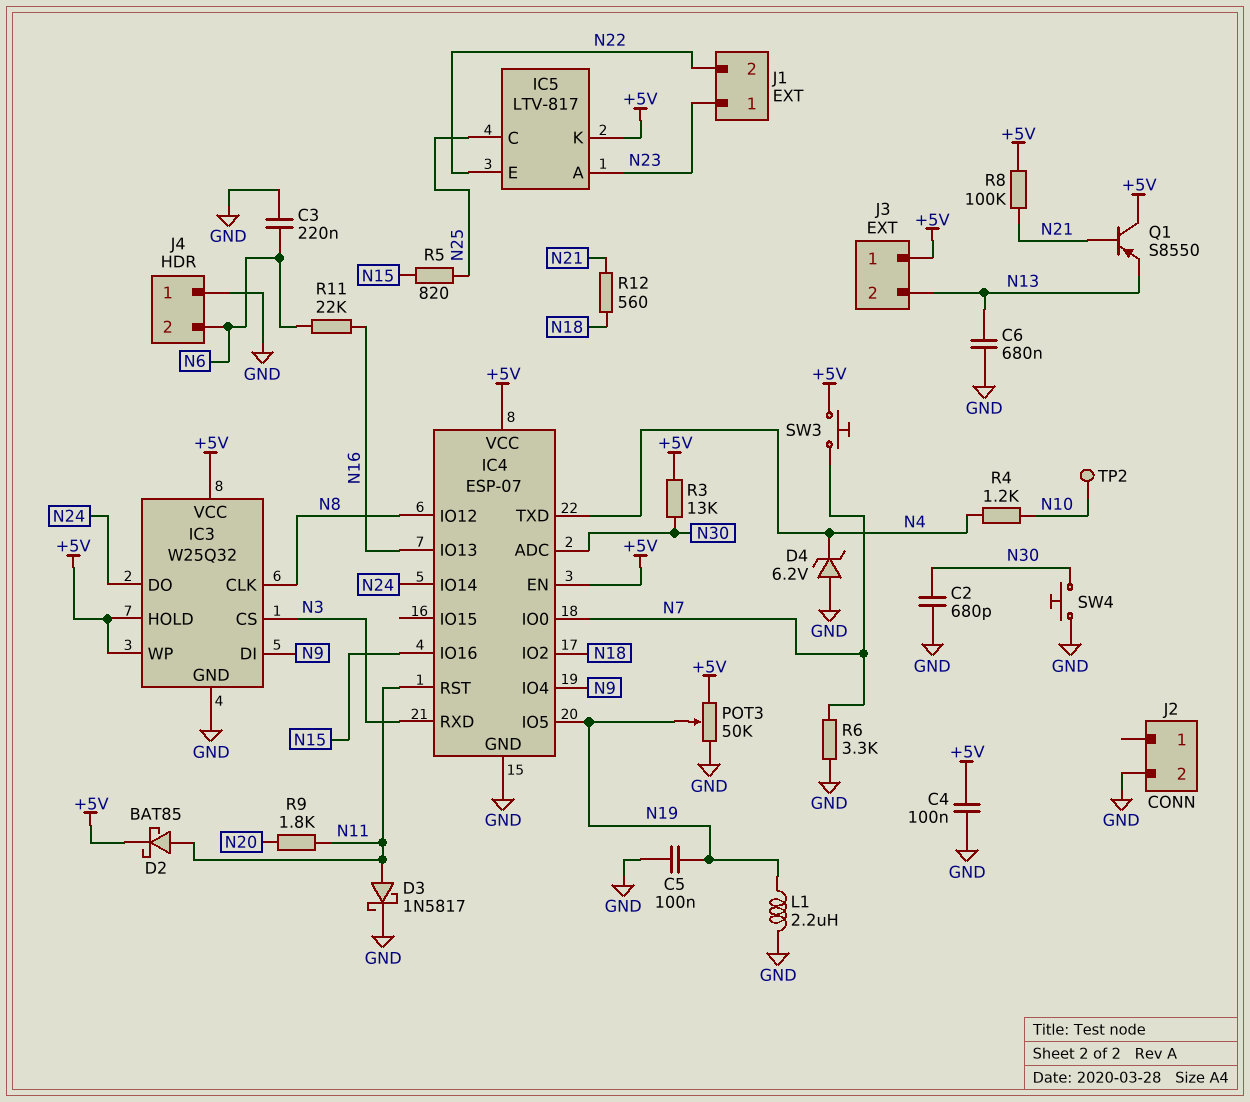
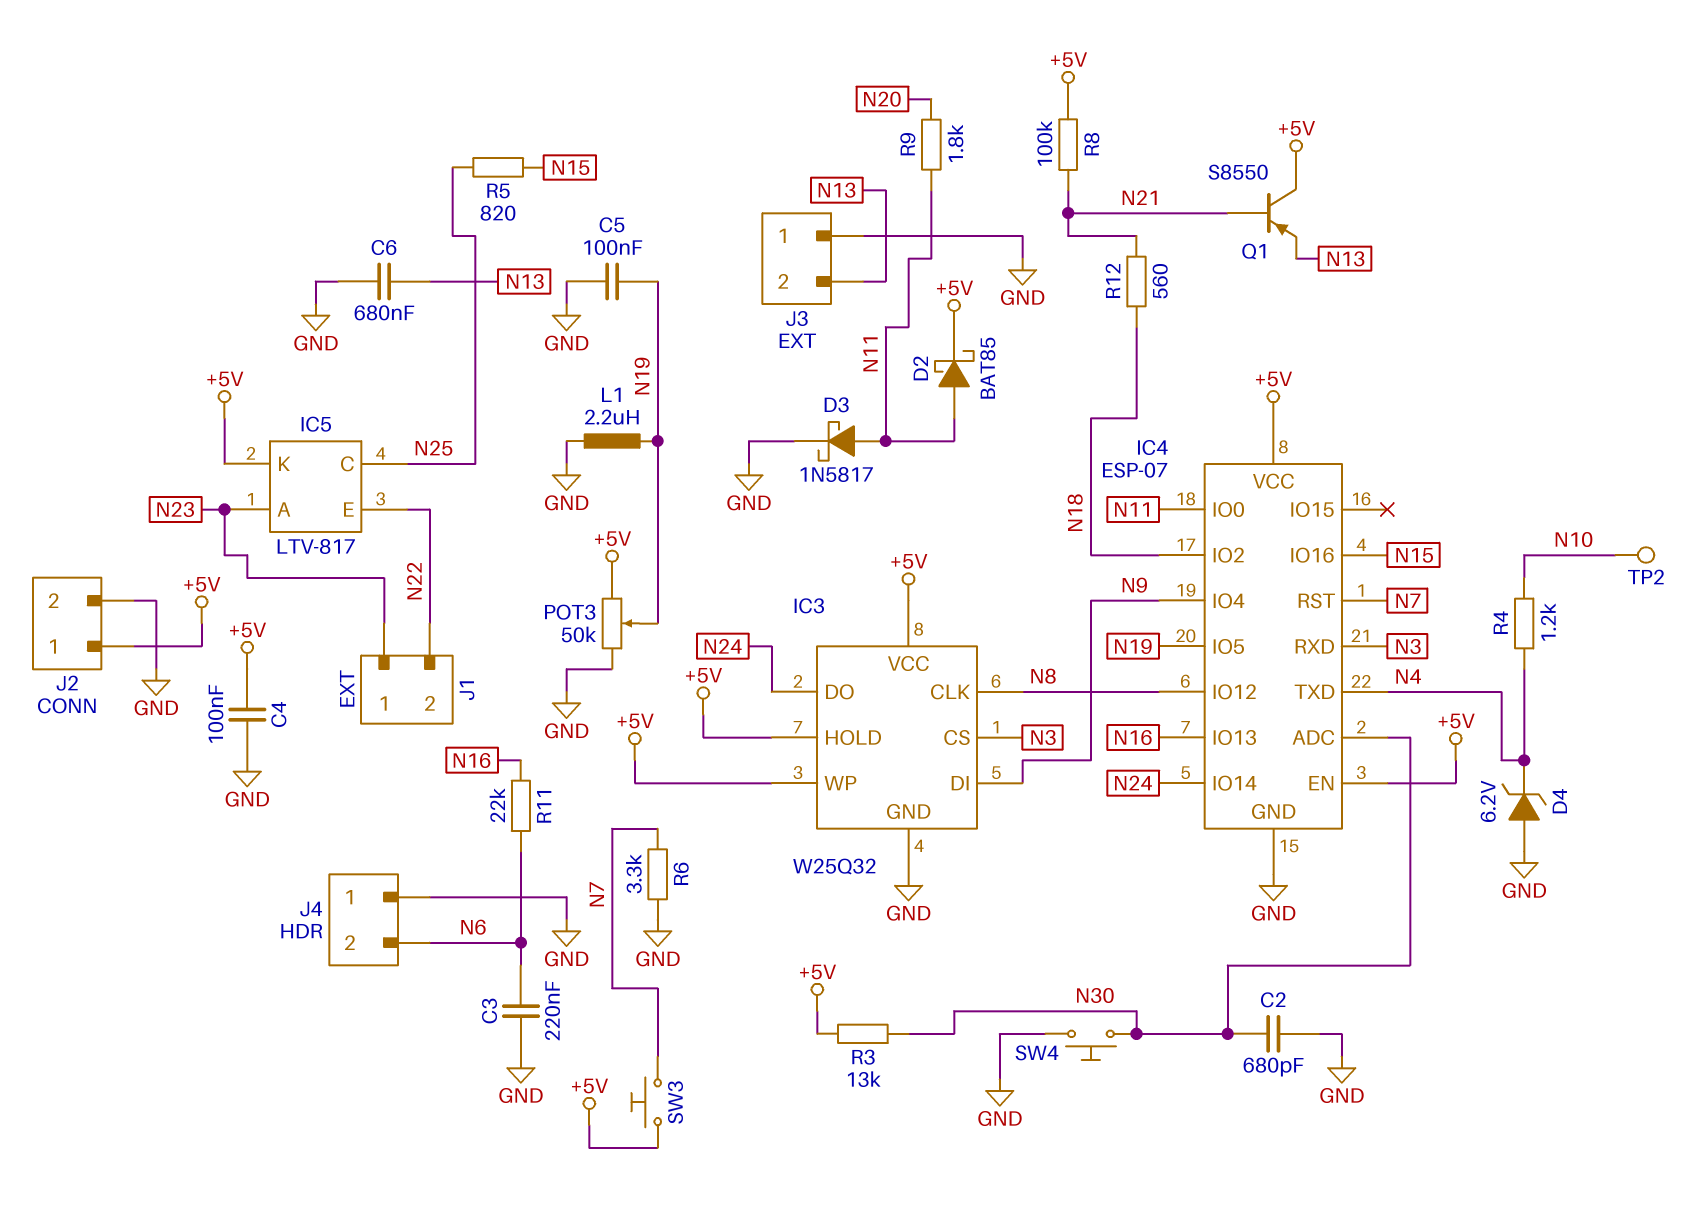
IC4 pin IO0: N7 -> N11
IC4 pin RST: N11 -> N7
J2 pin 1: none -> +5V
J3 pin 1: +5V -> GND

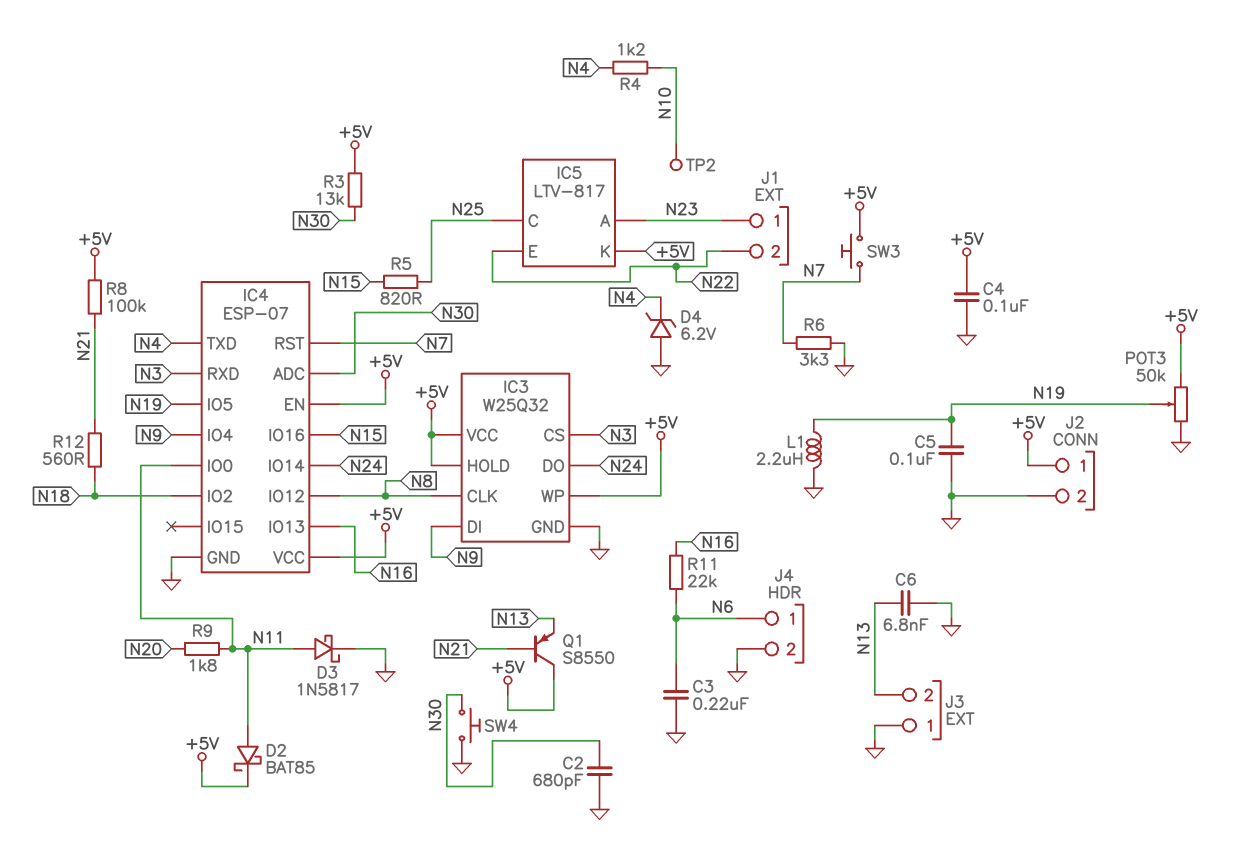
C6: 680nF (GND, N13) -> 6.8nF (GND, N13)
J4 pin 1: GND -> N6
J4 pin 2: N6 -> GND

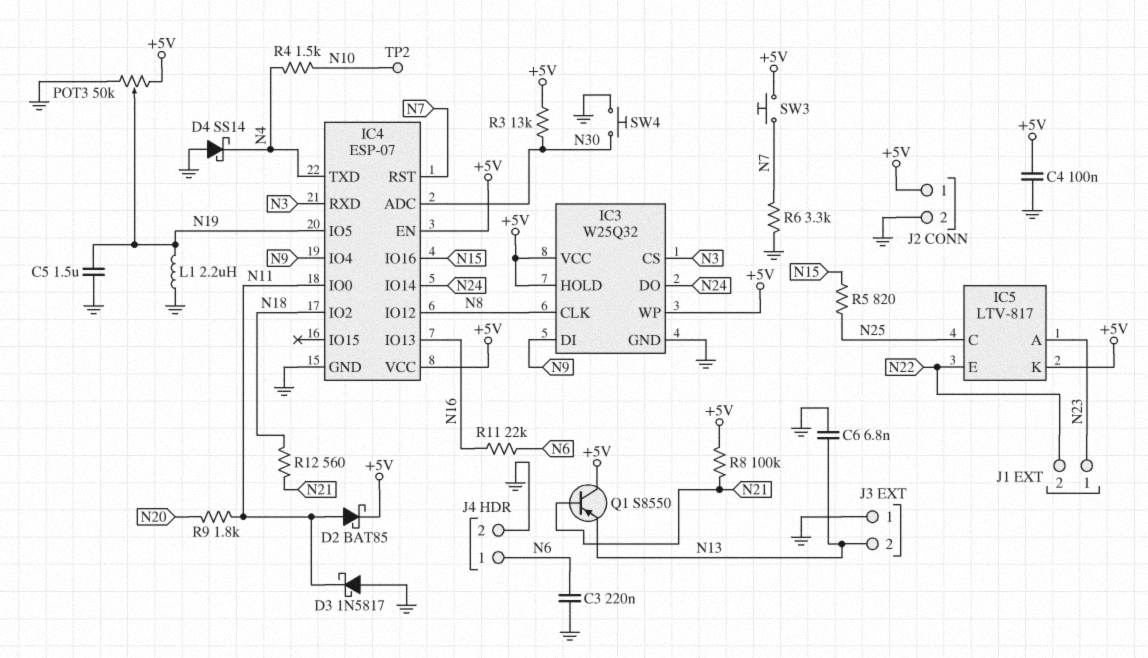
C2: 680pF (GND, N30) -> none
C5: 100nF (GND, N19) -> 1.5uF (GND, N19)
D3: schottky 1N5817 (A N11, K GND) -> schottky 1N5817 (A GND, K N11)
D4: zener 6.2V (A GND, K N4) -> schottky SS14 (A GND, K N4)
R4: 1.2k (N4, N10) -> 1.5k (N4, N10)

